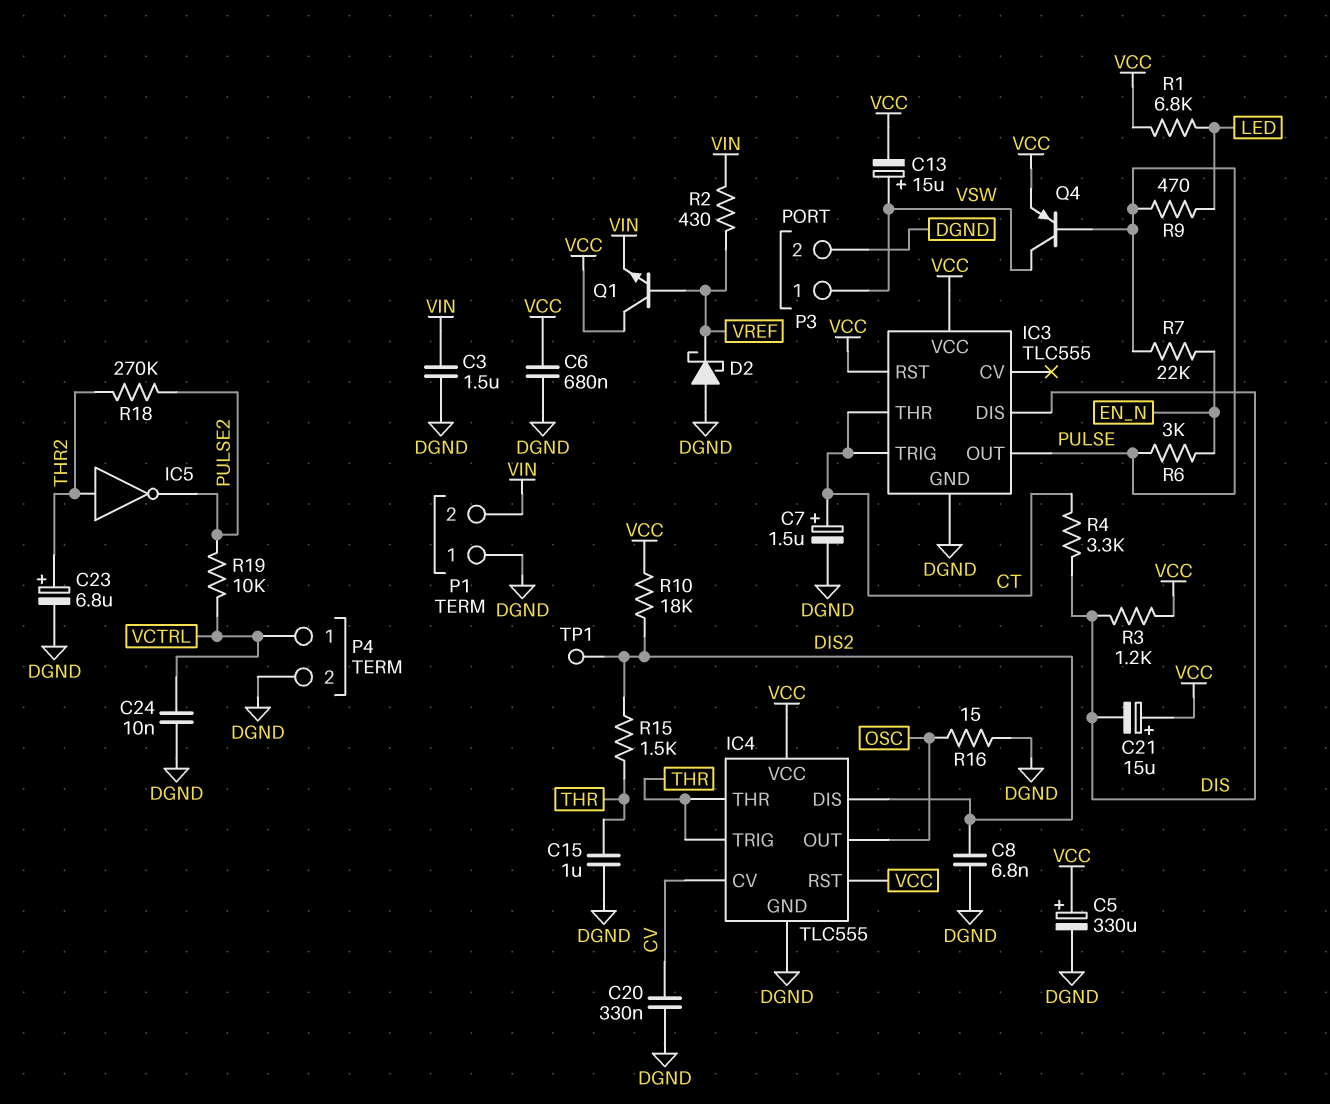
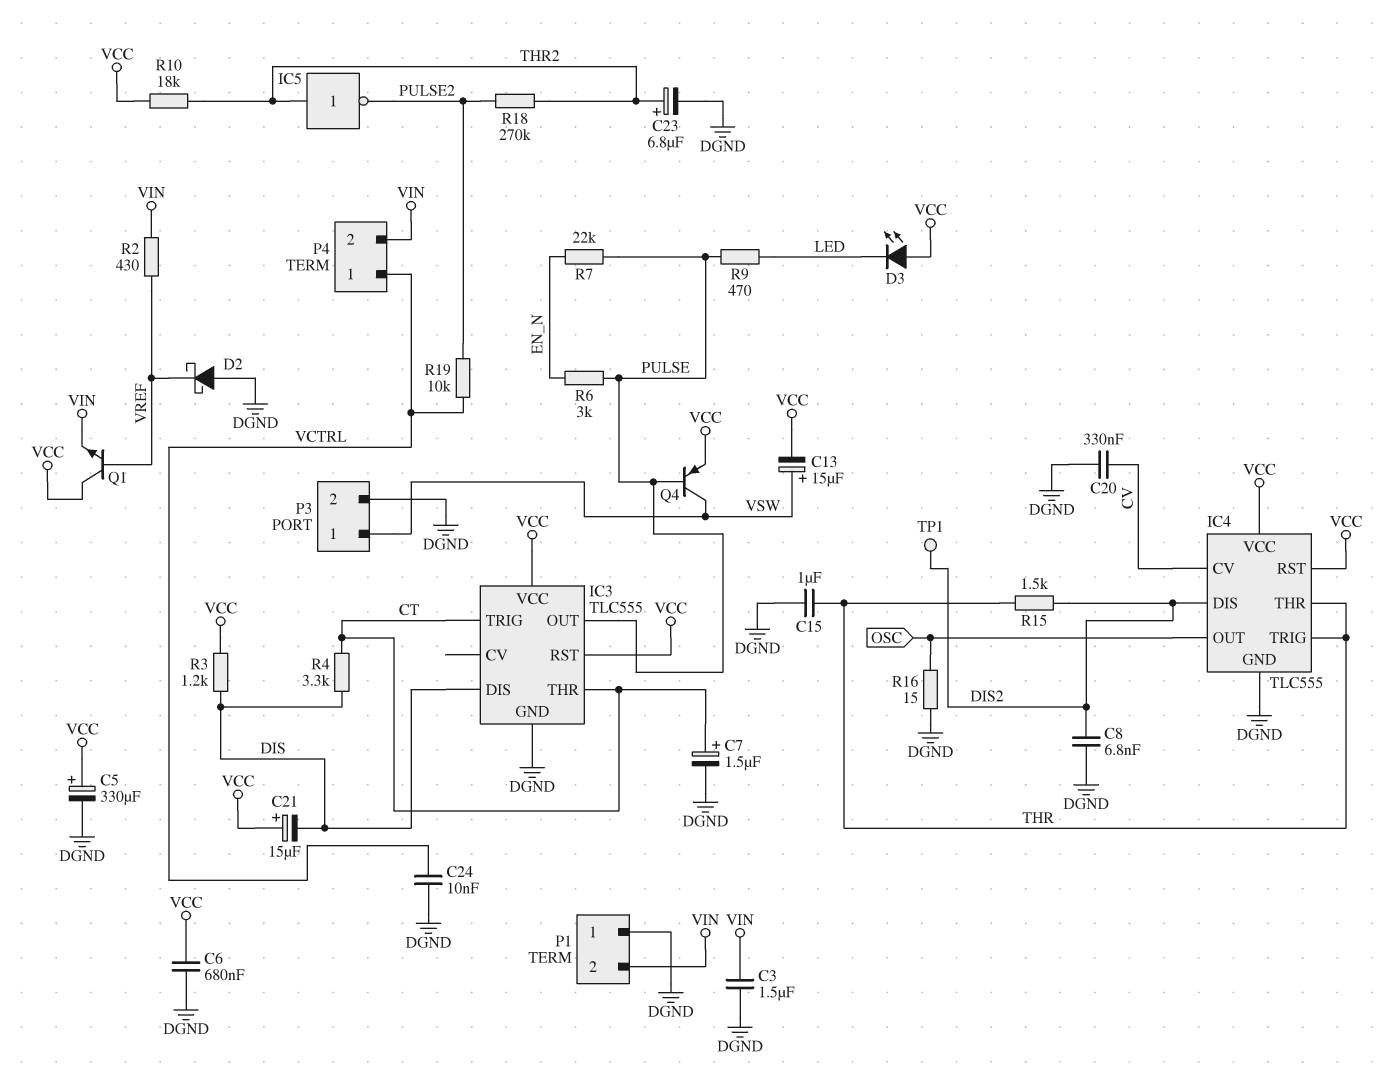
D3: none -> LED (A VCC, K LED)
P4 pin 2: DGND -> VIN
R1: 6.8k (LED, VCC) -> none
R10: 18k (DIS2, VCC) -> 18k (THR2, VCC)

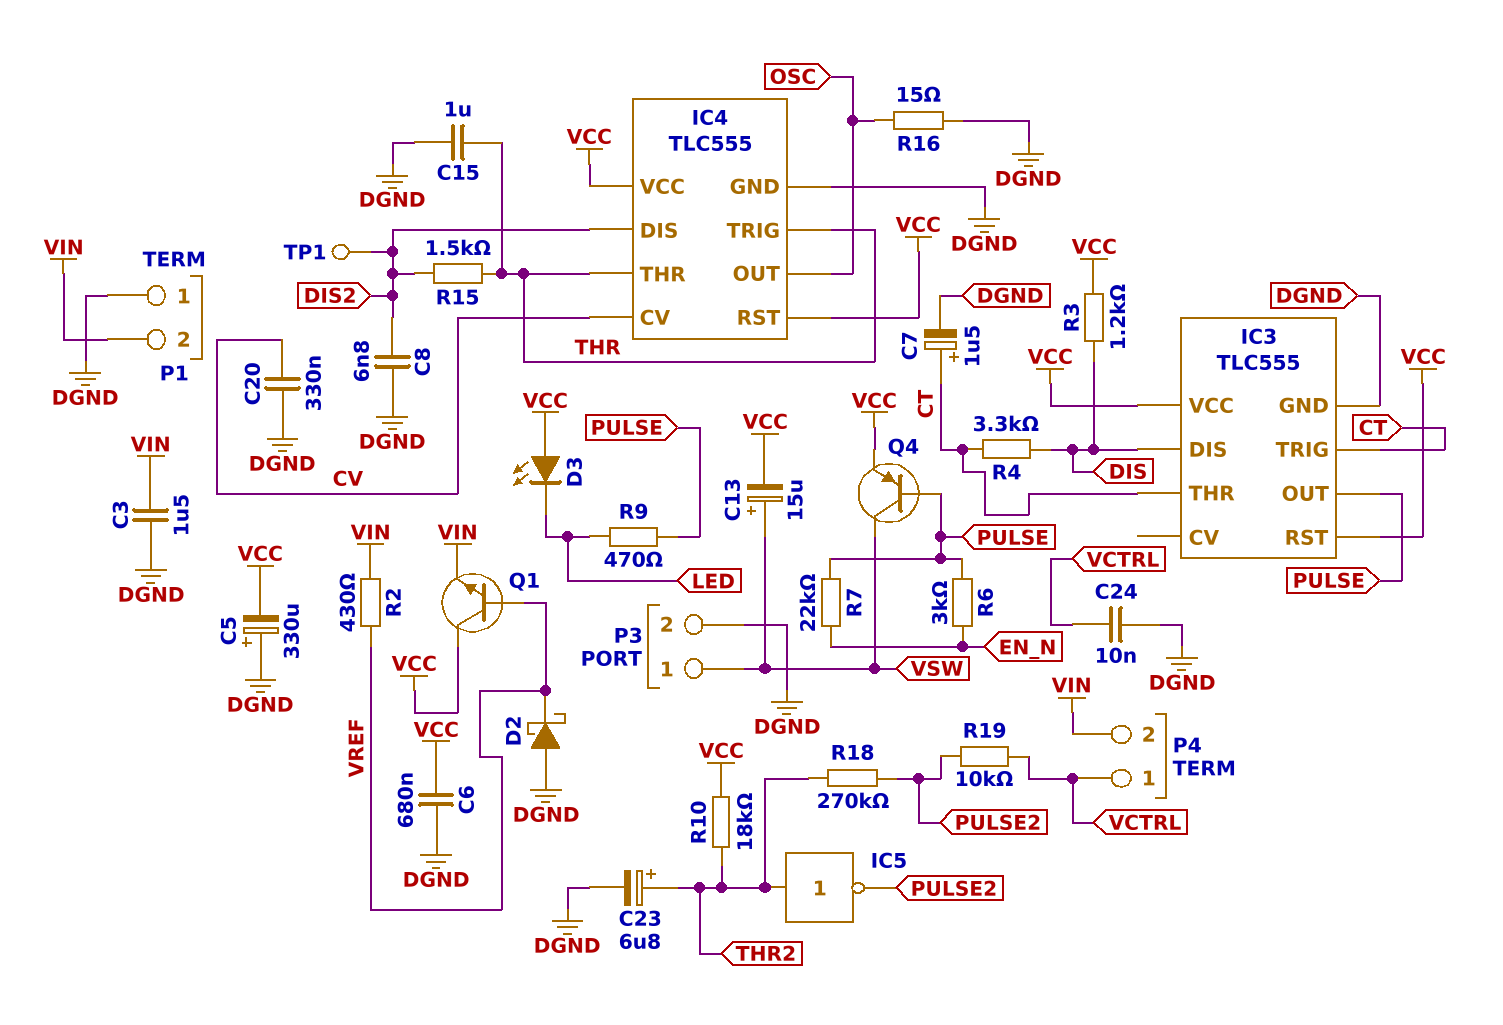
C5: 330uF (plus VCC, minus DGND) -> 330uF (plus DGND, minus VCC)
C21: 15uF (plus VCC, minus DIS) -> none

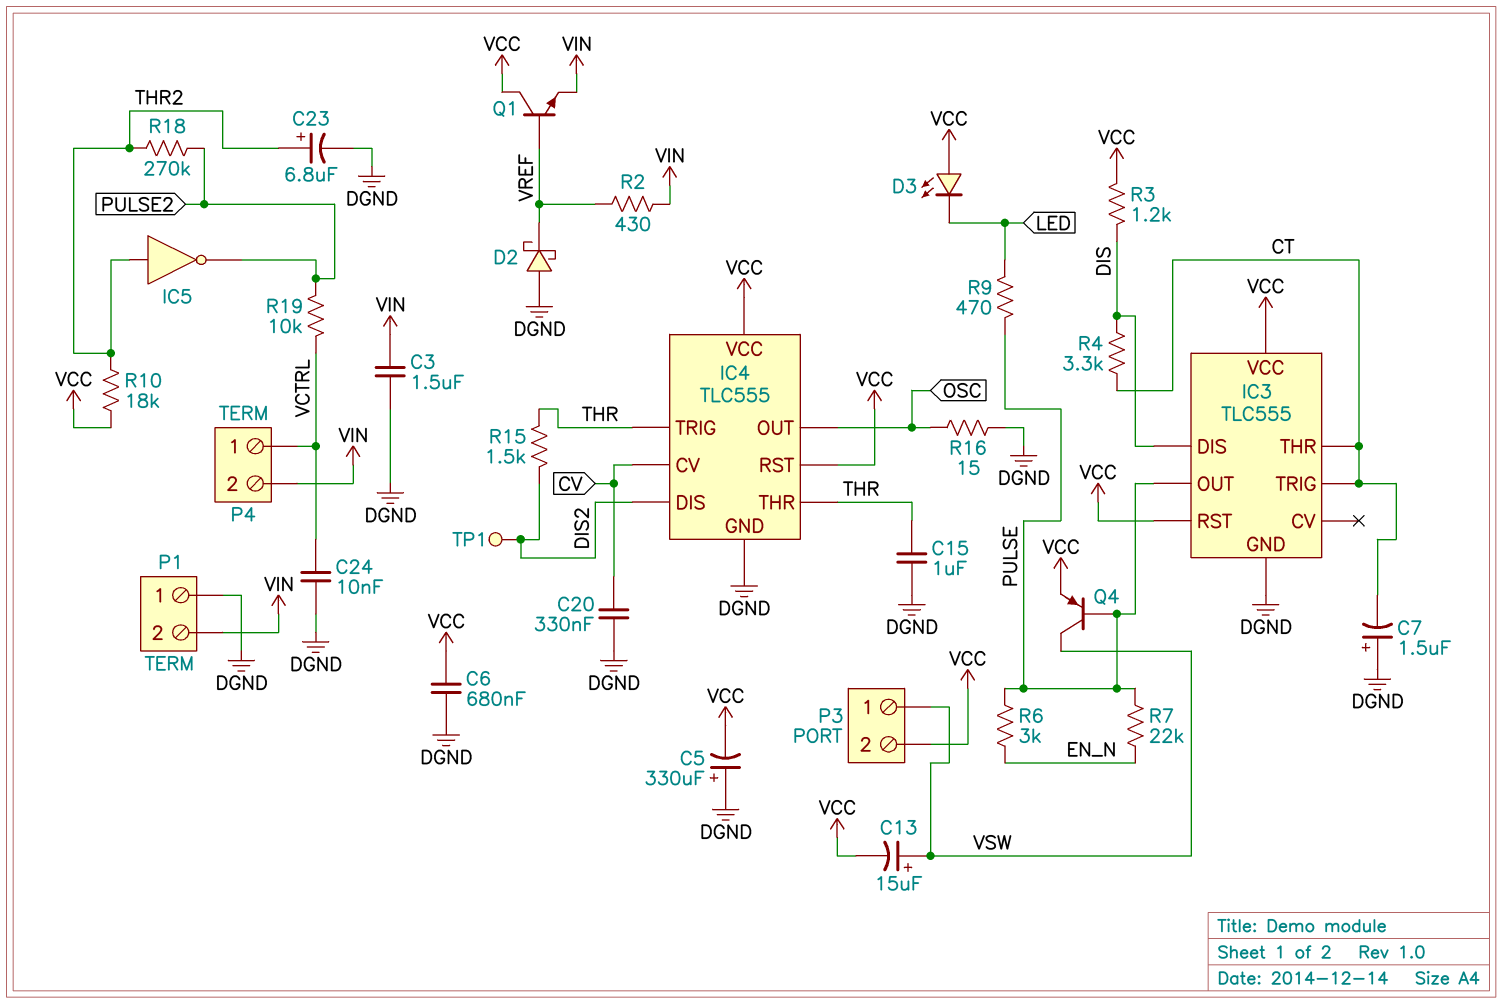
C7: 1.5uF (plus CT, minus DGND) -> 1.5uF (plus DGND, minus CT)
C8: 6.8nF (DGND, DIS2) -> none
P3 pin 2: DGND -> VCC

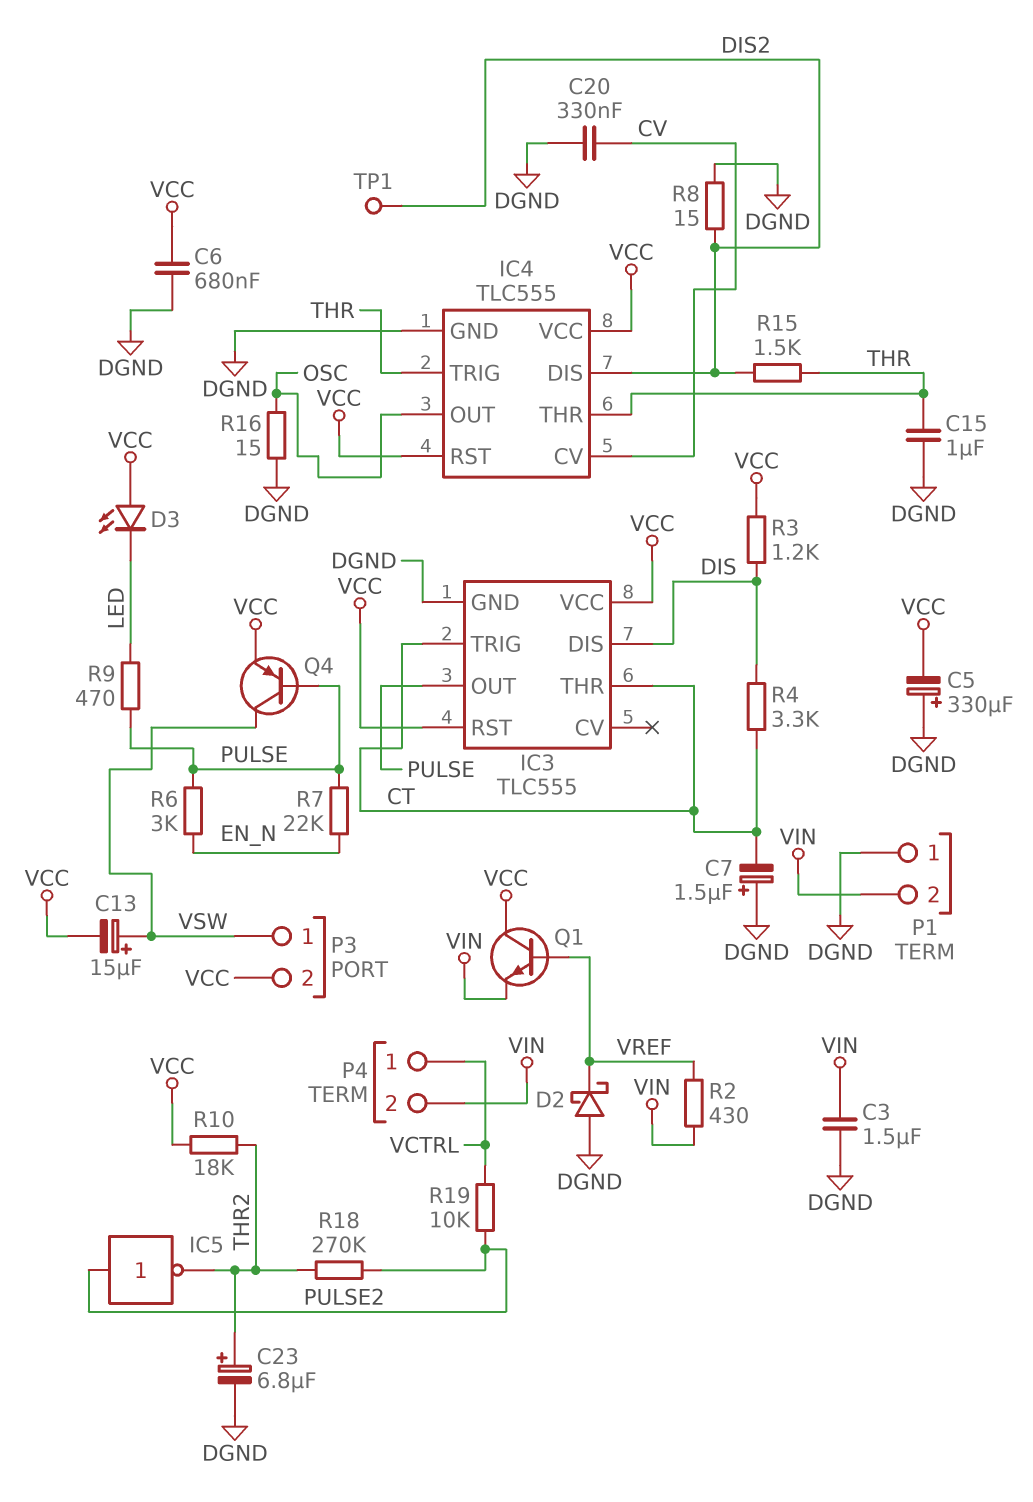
C24: 10nF (DGND, VCTRL) -> none
IC5: NOT (in THR2, out PULSE2) -> NOT (in PULSE2, out THR2)
R8: none -> 15 (DGND, DIS2)

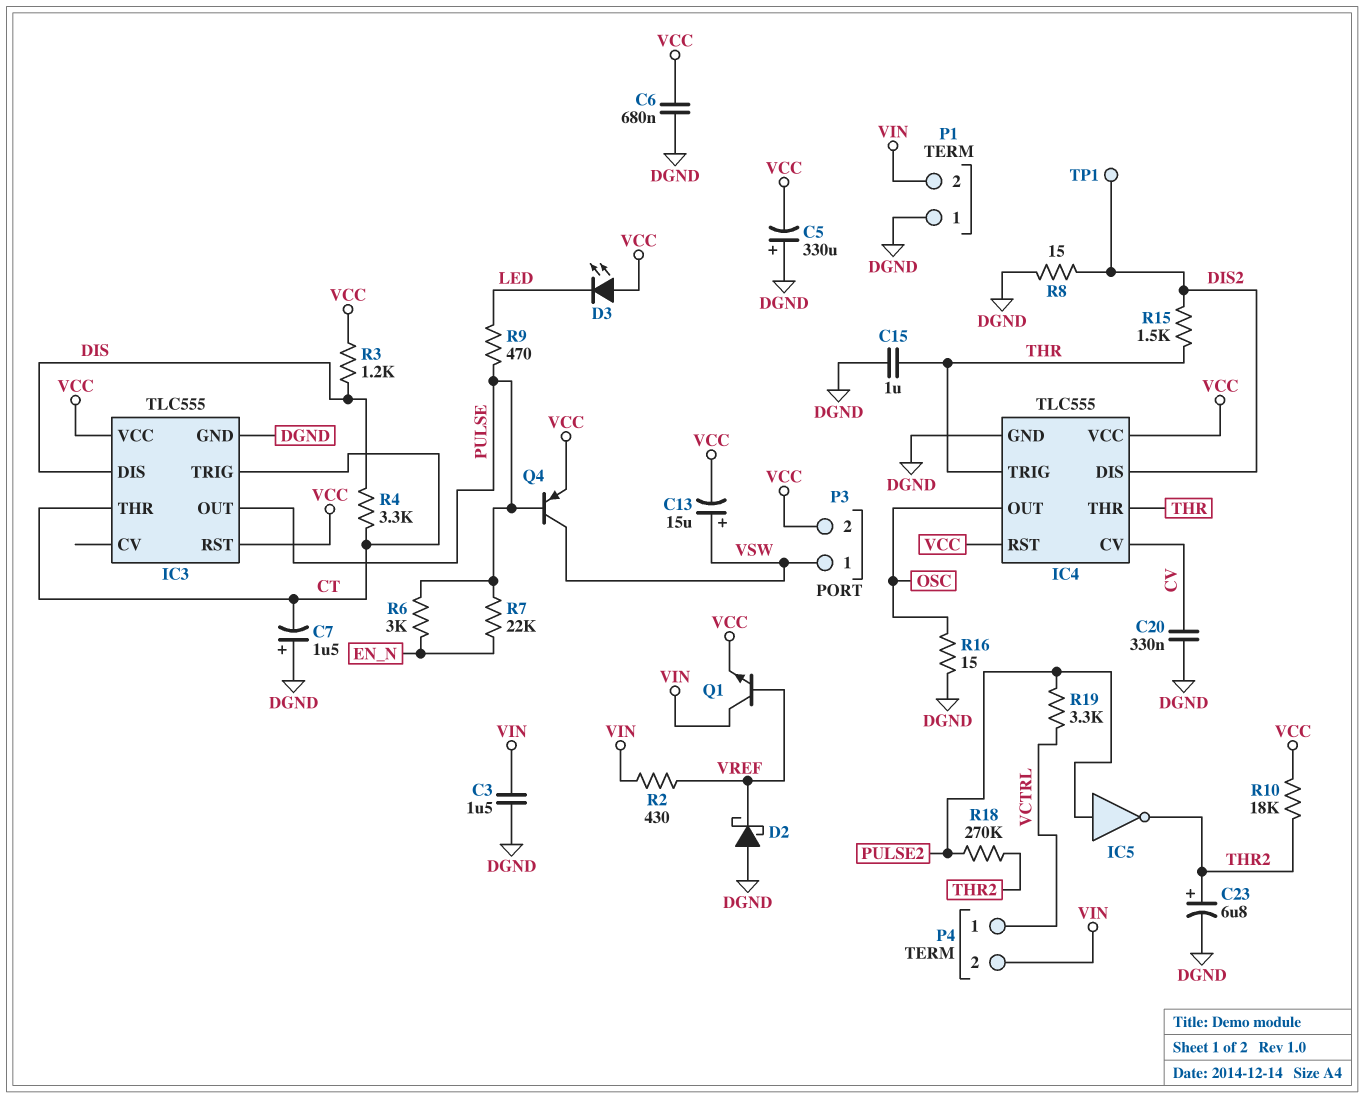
Q1: NPN (B VREF, C VCC, E VIN) -> NPN (B VREF, C VIN, E VCC)
R19: 10k (PULSE2, VCTRL) -> 3.3k (PULSE2, VCTRL)

